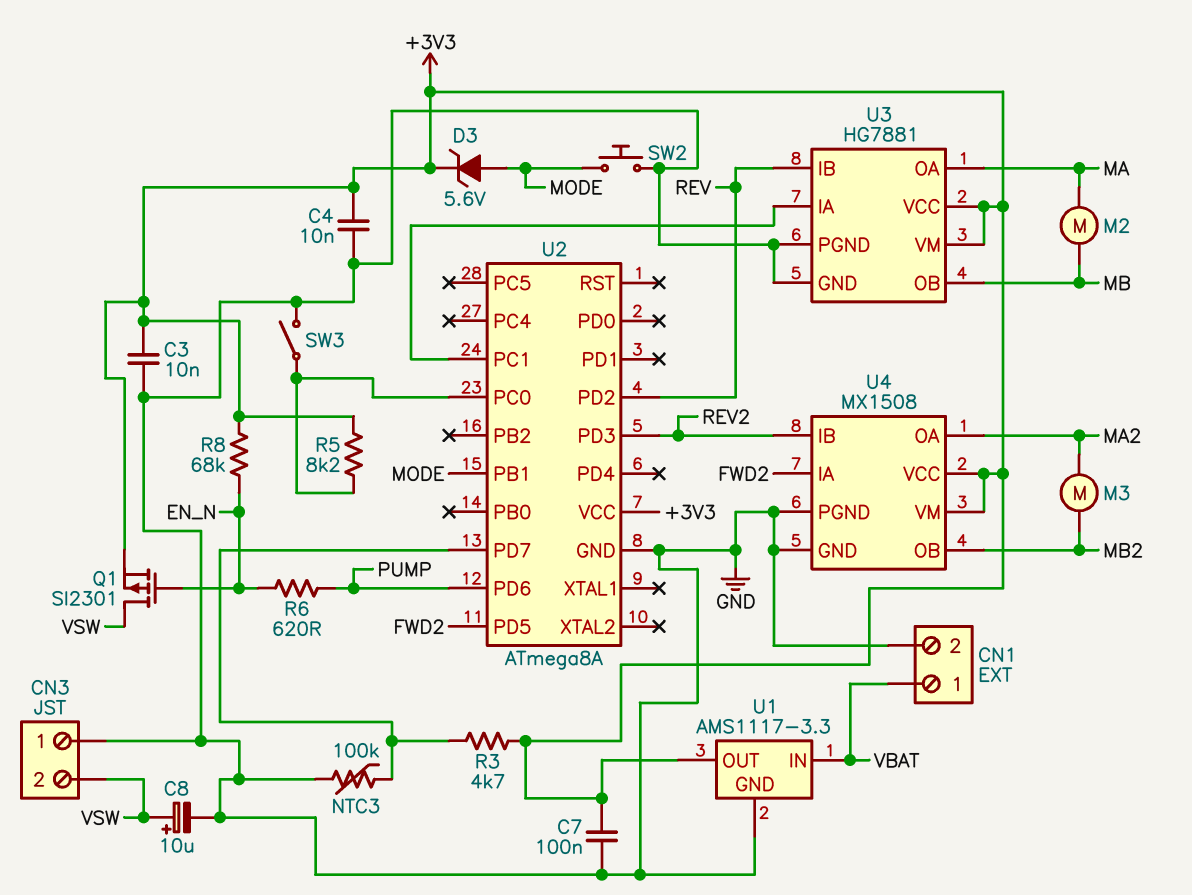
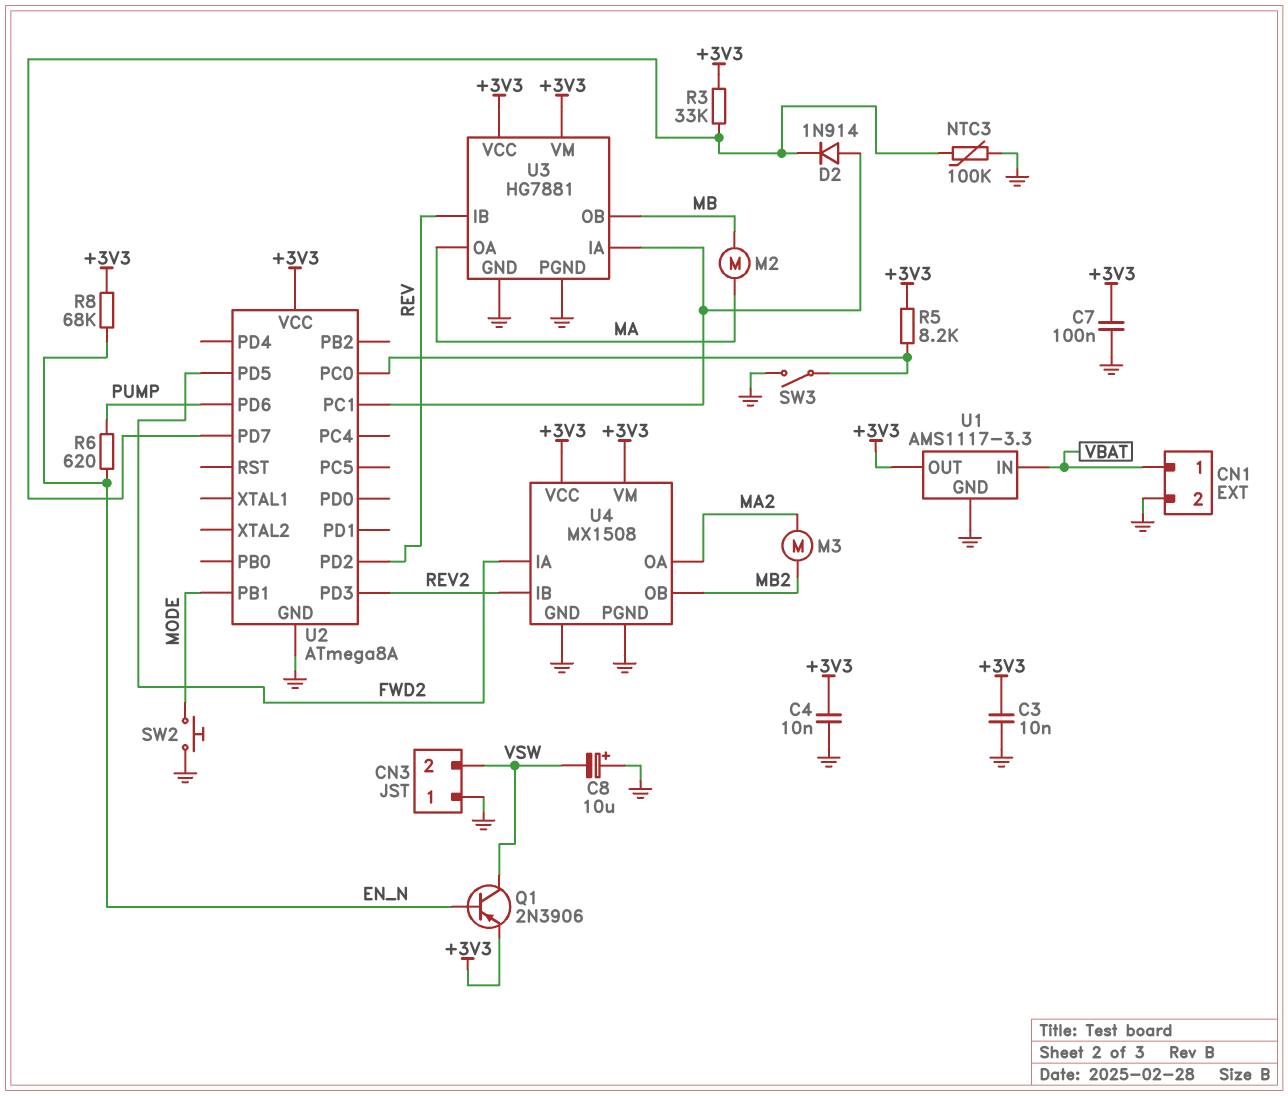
C8: 10uF (plus VSW, minus GND) -> 10uF (plus GND, minus VSW)
D2: none -> diode 1N914 (A U2/PC1, K U2/PD7)
D3: zener 5.6V (A MODE, K +3V3) -> none
Q1: PMOS SI2301 (G EN_N, D VSW, S +3V3) -> PNP 2N3906 (B EN_N, C VSW, E +3V3)
R3: 4.7k (+3V3, U2/PD7) -> 33k (+3V3, U2/PD7)

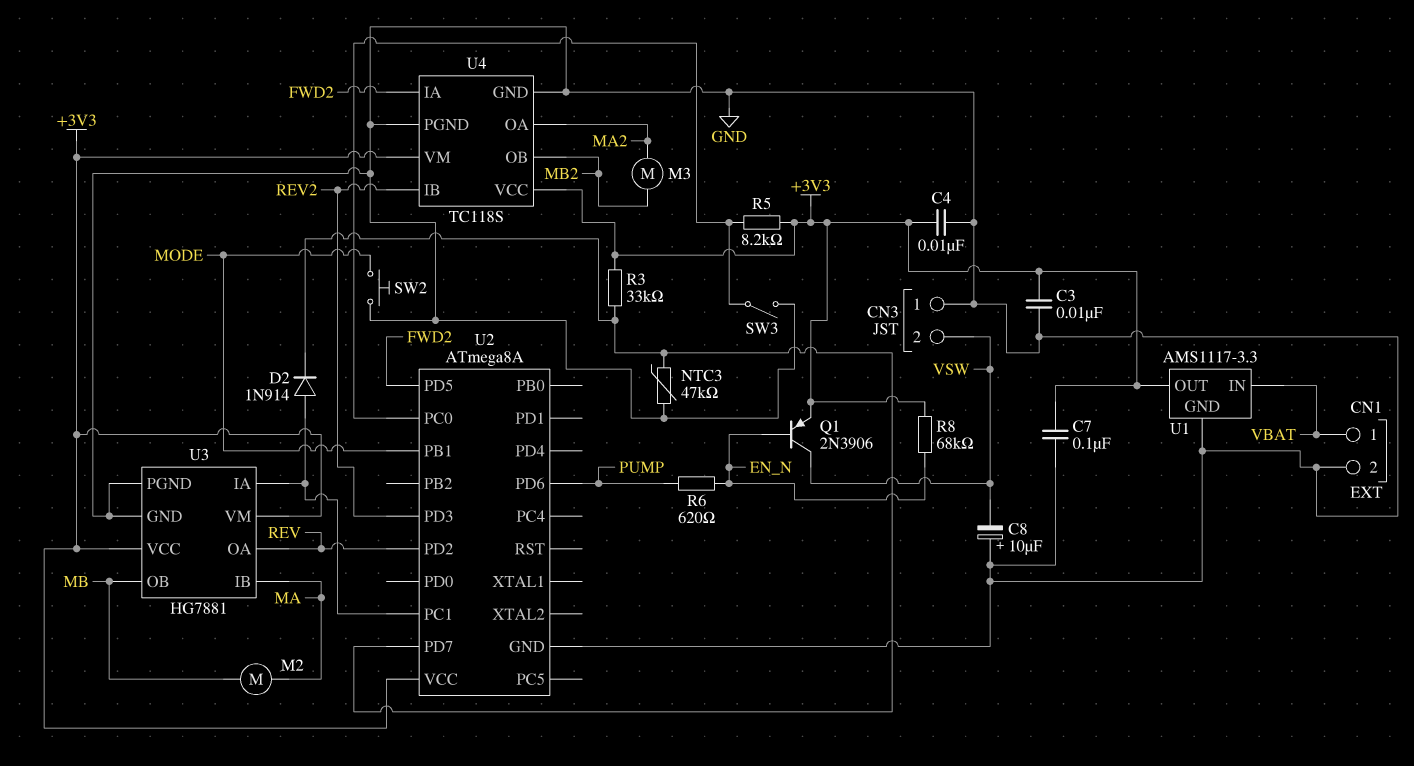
NTC3: 100k (GND, U2/PD7) -> 47k (GND, U2/PD7)
U3 pin IB: REV -> MA
U3 pin OA: MA -> REV
U4: MX1508 -> TC118S

